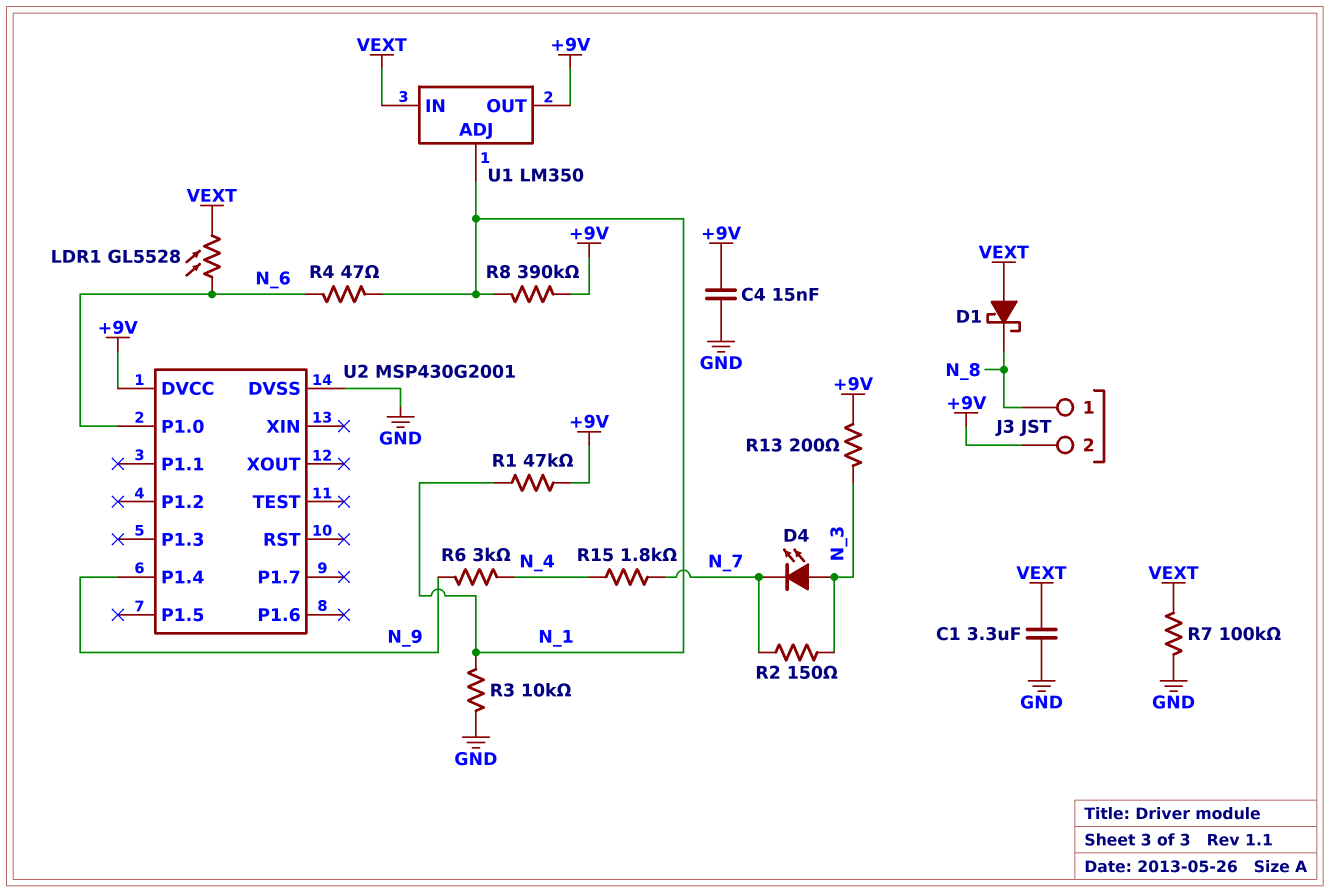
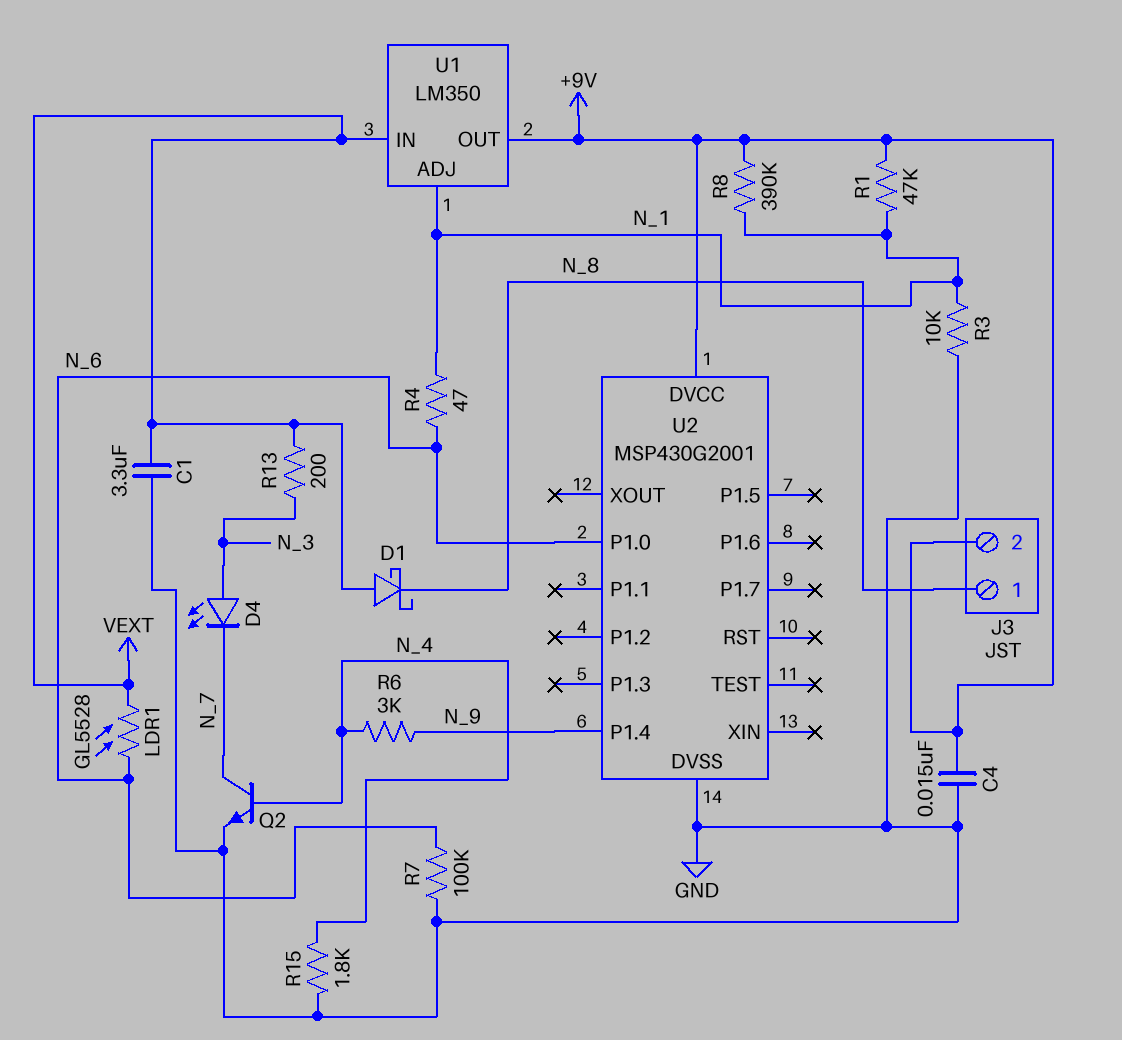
Q2: none -> NPN (B N_4, C N_7, E GND)
R2: 150 (N_3, N_7) -> none
R7: 100k (GND, VEXT) -> 100k (GND, N_6)
R13: 200 (+9V, N_3) -> 200 (N_3, VEXT)
R15: 1.8k (N_4, N_7) -> 1.8k (GND, N_4)

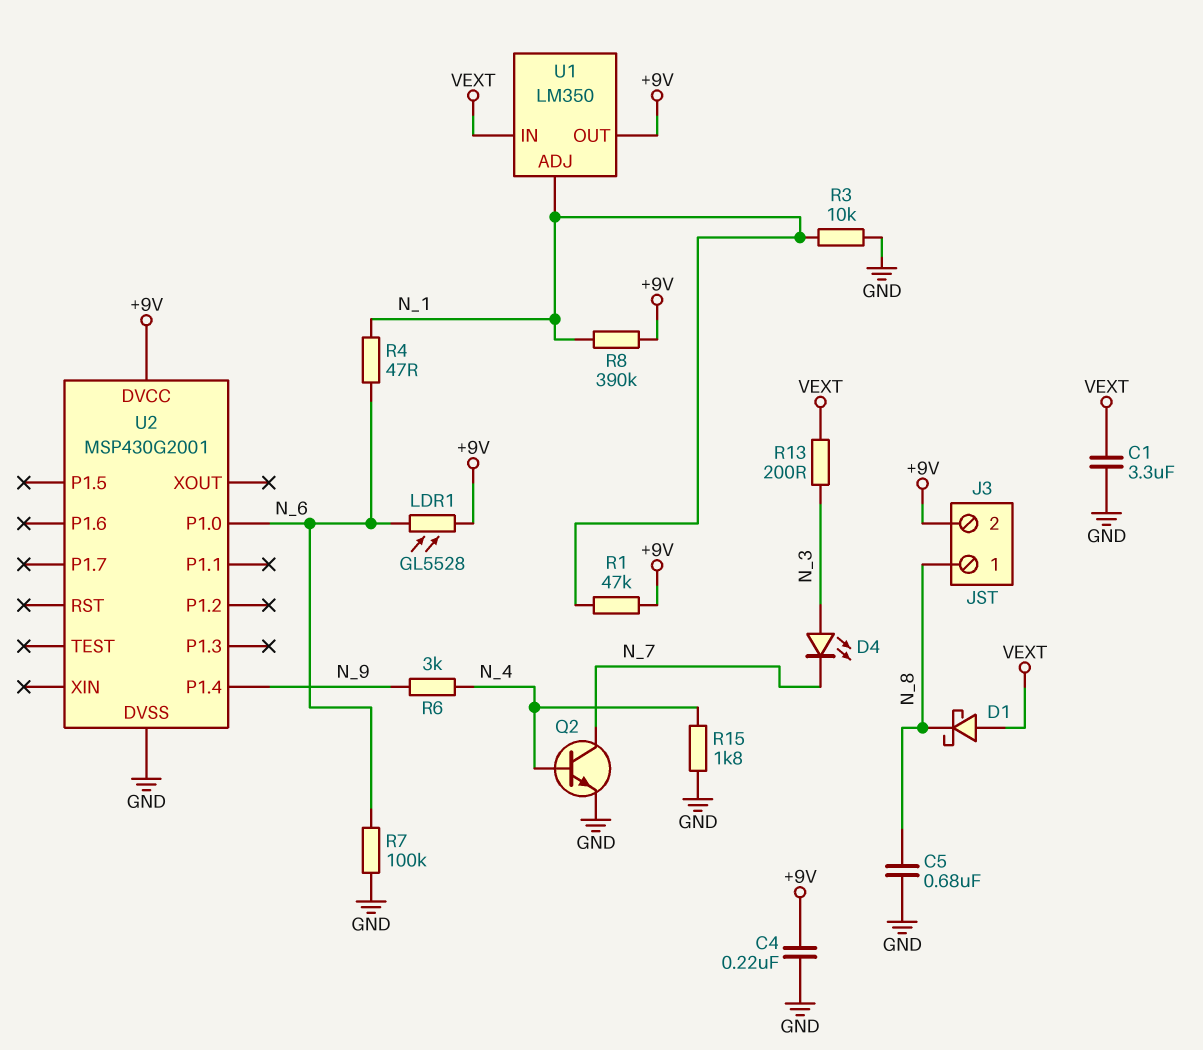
C4: 15nF (+9V, GND) -> 220nF (+9V, GND)
C5: none -> 680nF (GND, N_8)
LDR1: GL5528 (N_6, VEXT) -> GL5528 (+9V, N_6)

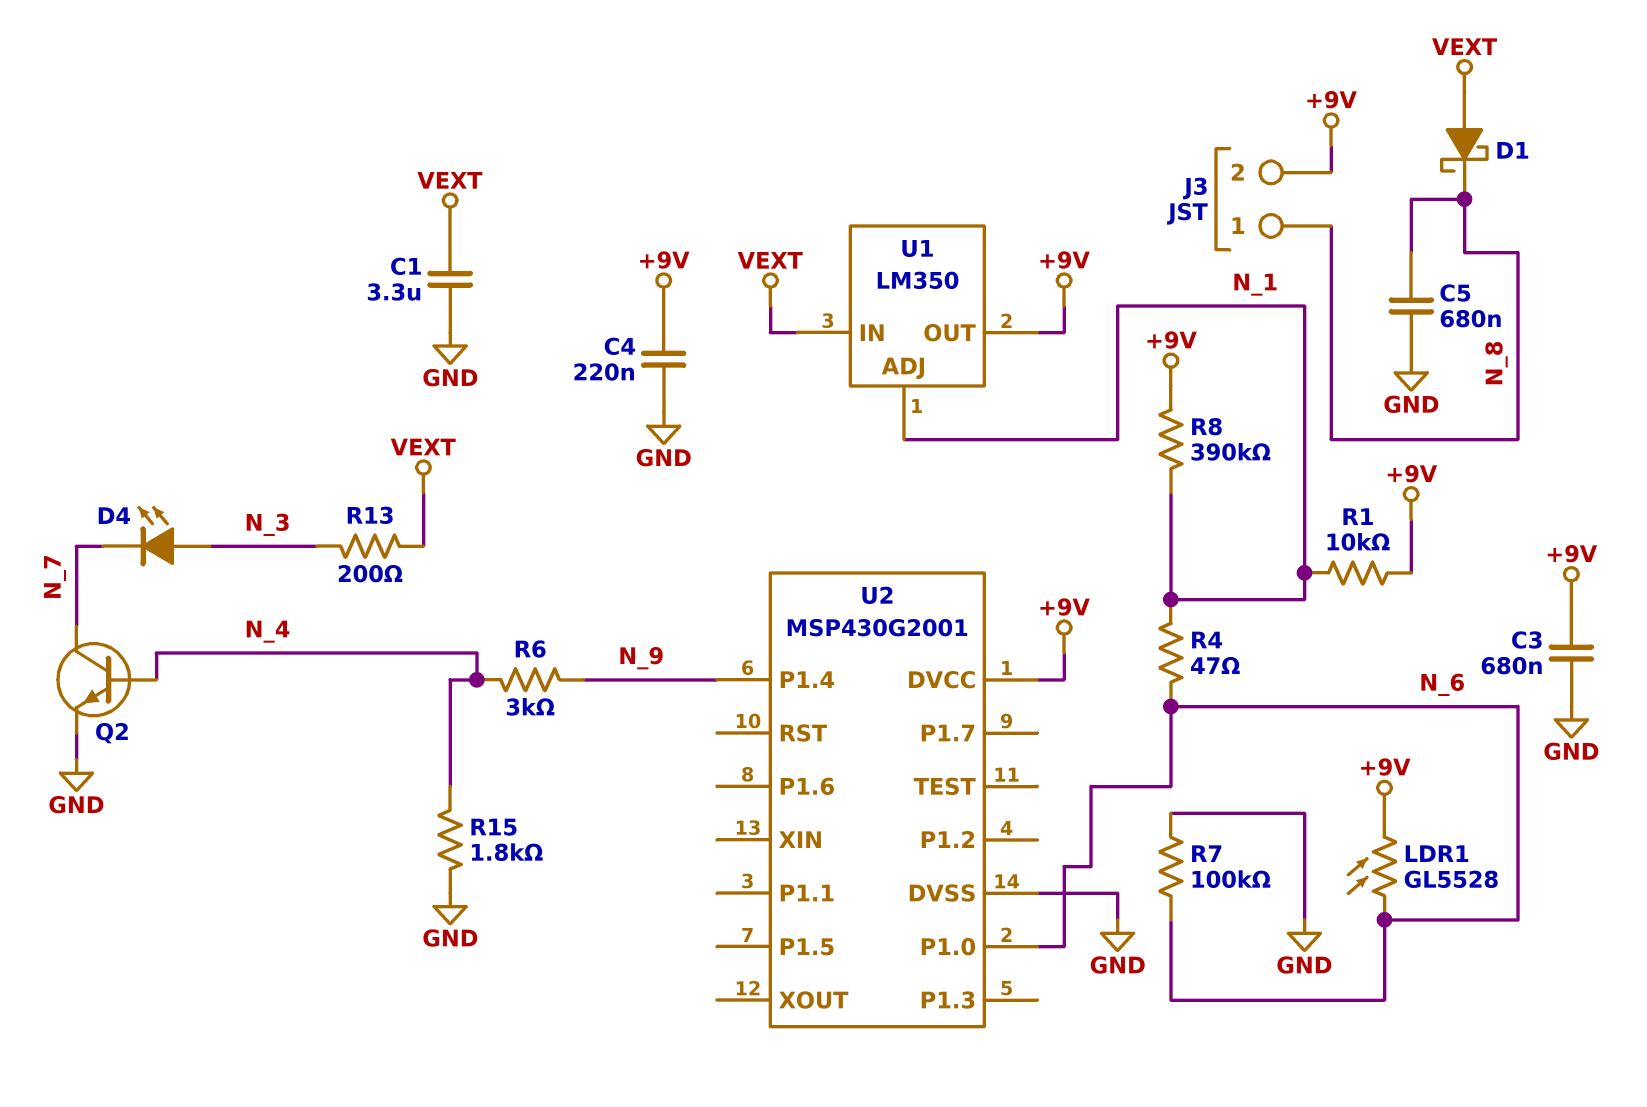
C3: none -> 680nF (+9V, GND)
R1: 47k (+9V, N_1) -> 10k (+9V, N_1)
R3: 10k (GND, N_1) -> none

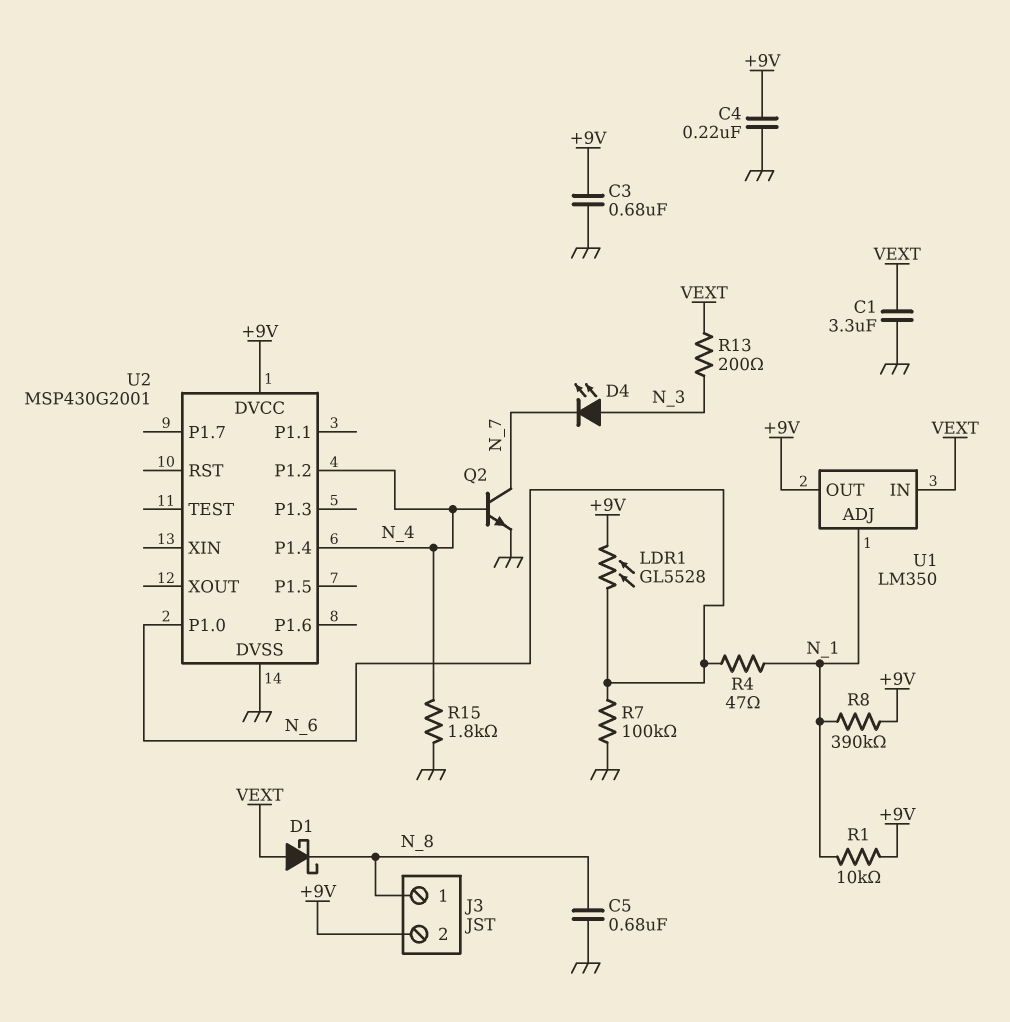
R6: 3k (N_4, N_9) -> none
U2 pin P1.2: none -> N_4
U2 pin P1.4: N_9 -> N_4

